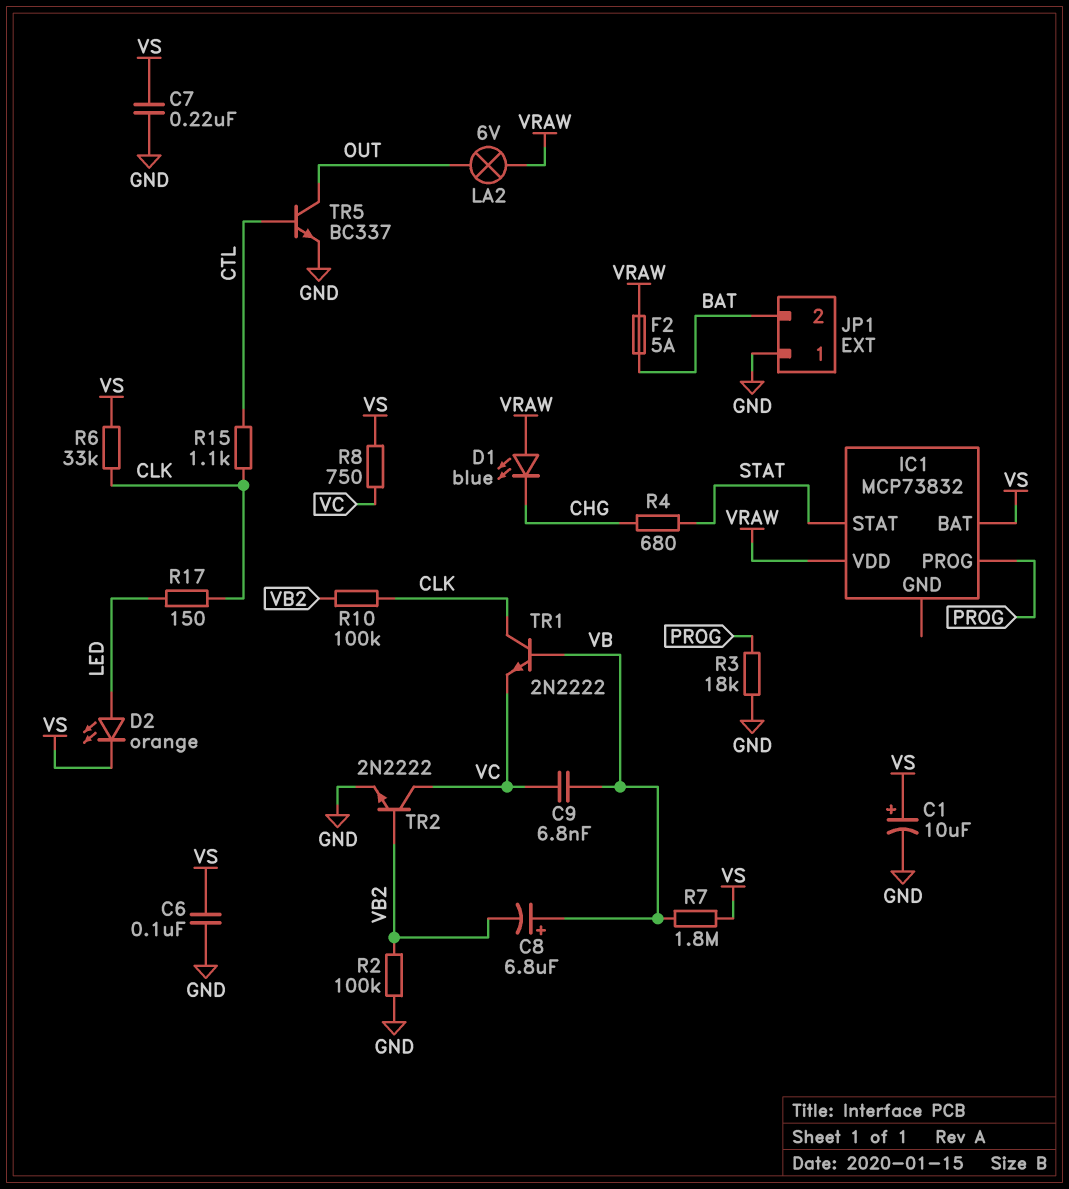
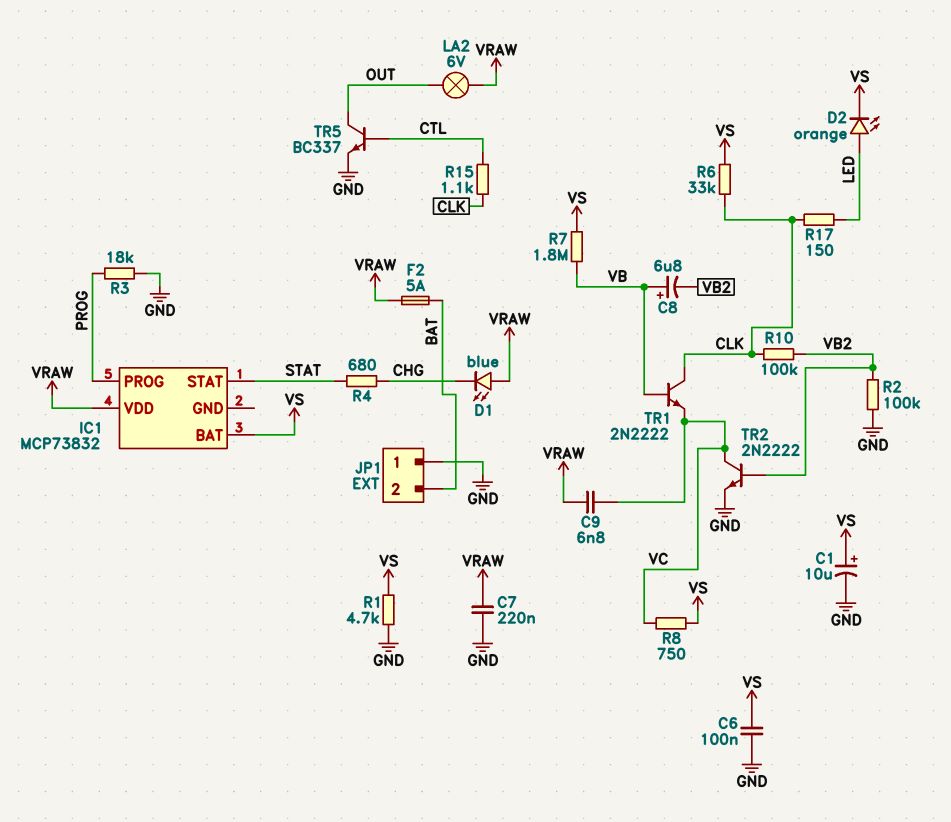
C7: 220nF (GND, VS) -> 220nF (GND, VRAW)
C9: 6.8nF (VB, VC) -> 6.8nF (VC, VRAW)
R1: none -> 4.7k (GND, VS)

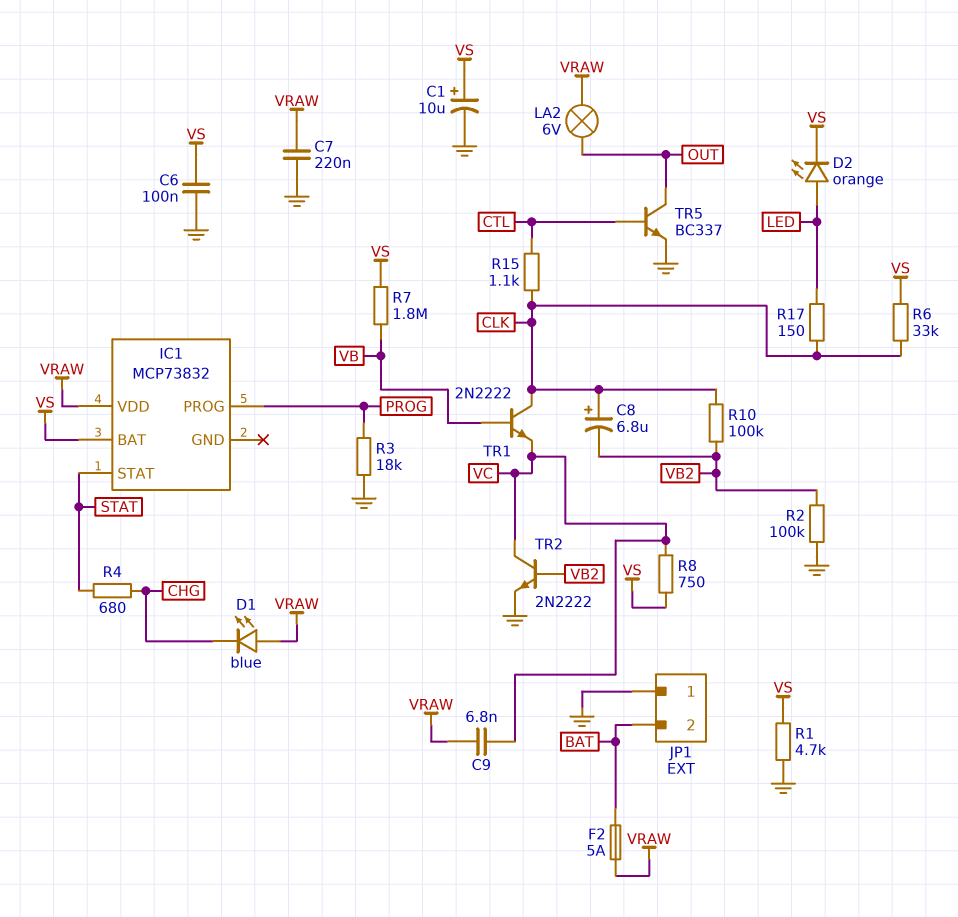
C8: 6.8uF (plus VB, minus VB2) -> 6.8uF (plus CLK, minus VB2)

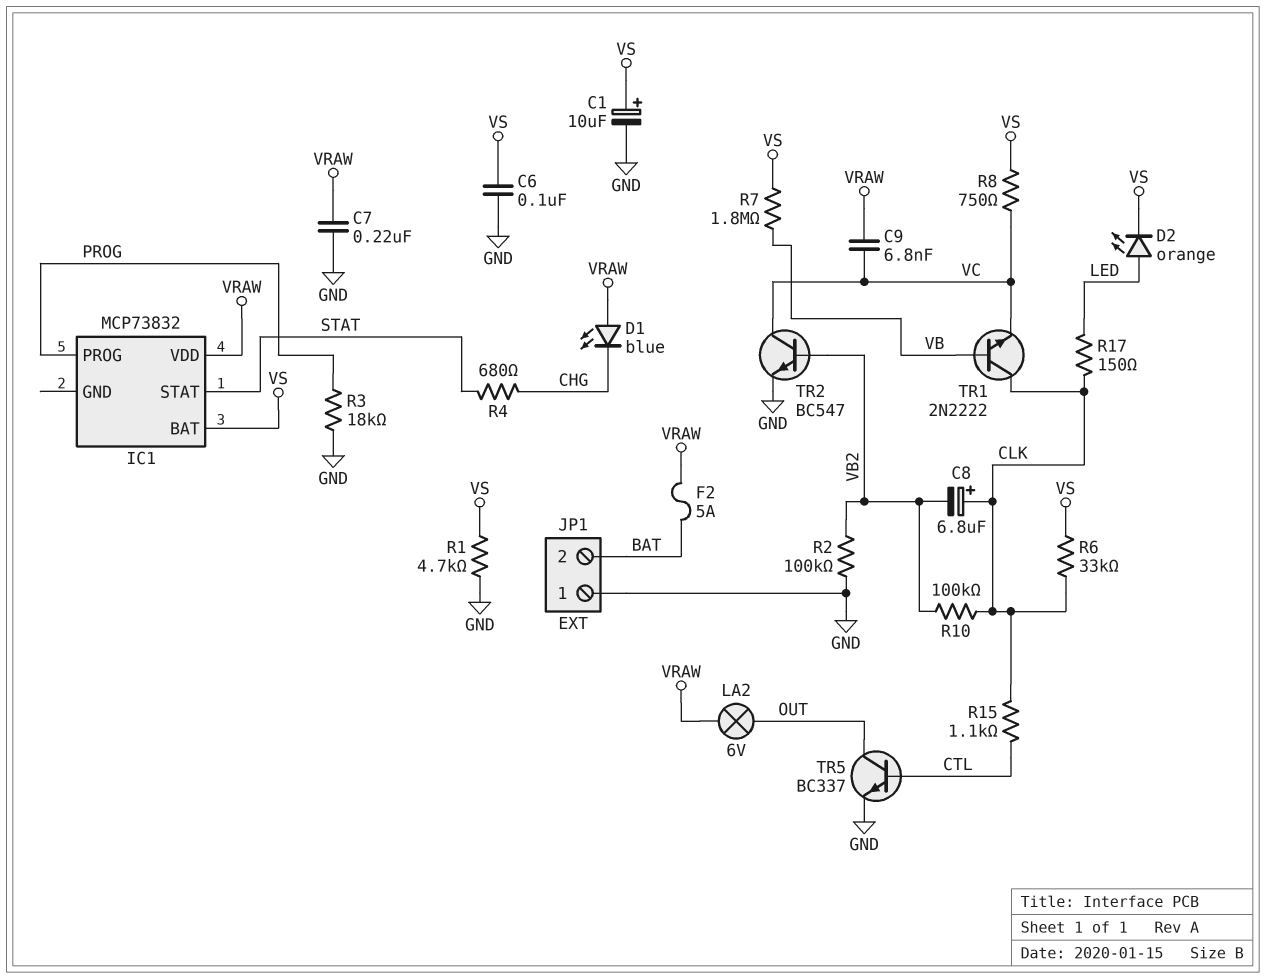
TR2: NPN 2N2222 (B VB2, C VC, E GND) -> NPN BC547 (B VB2, C VC, E GND)

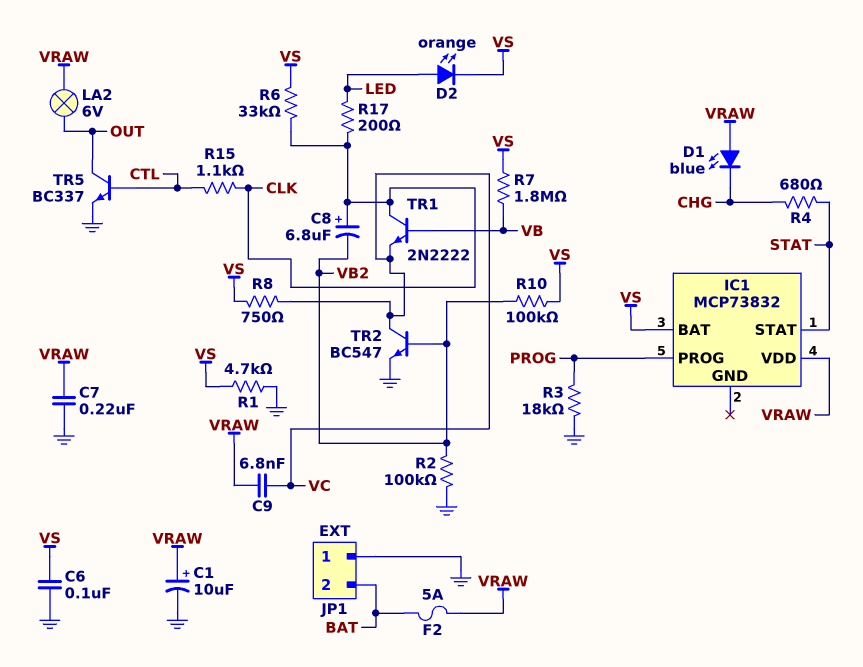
C1: 10uF (plus VS, minus GND) -> 10uF (plus VRAW, minus GND)
R10: 100k (CLK, VB2) -> 100k (VB2, VS)
R17: 150 (CLK, LED) -> 200 (CLK, LED)

